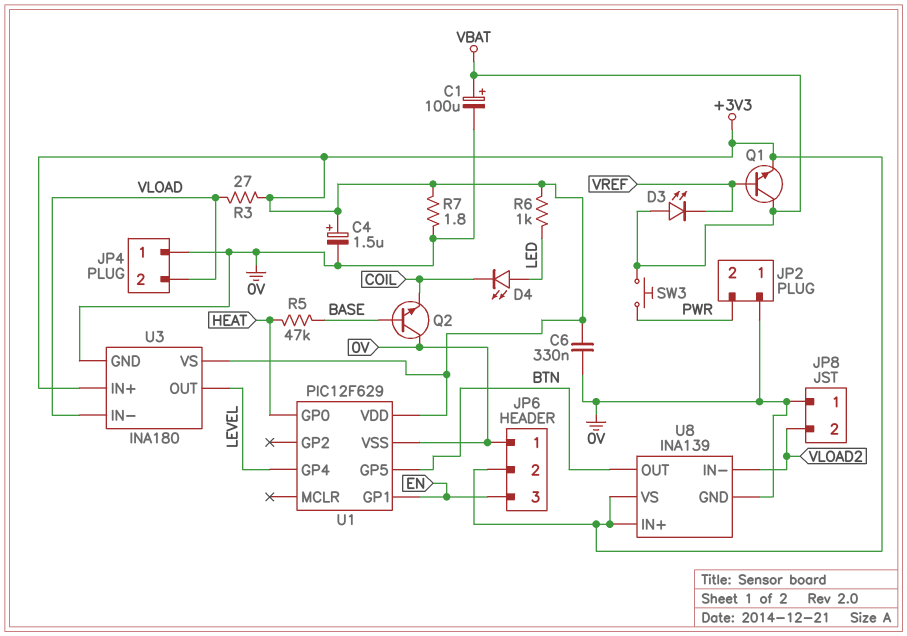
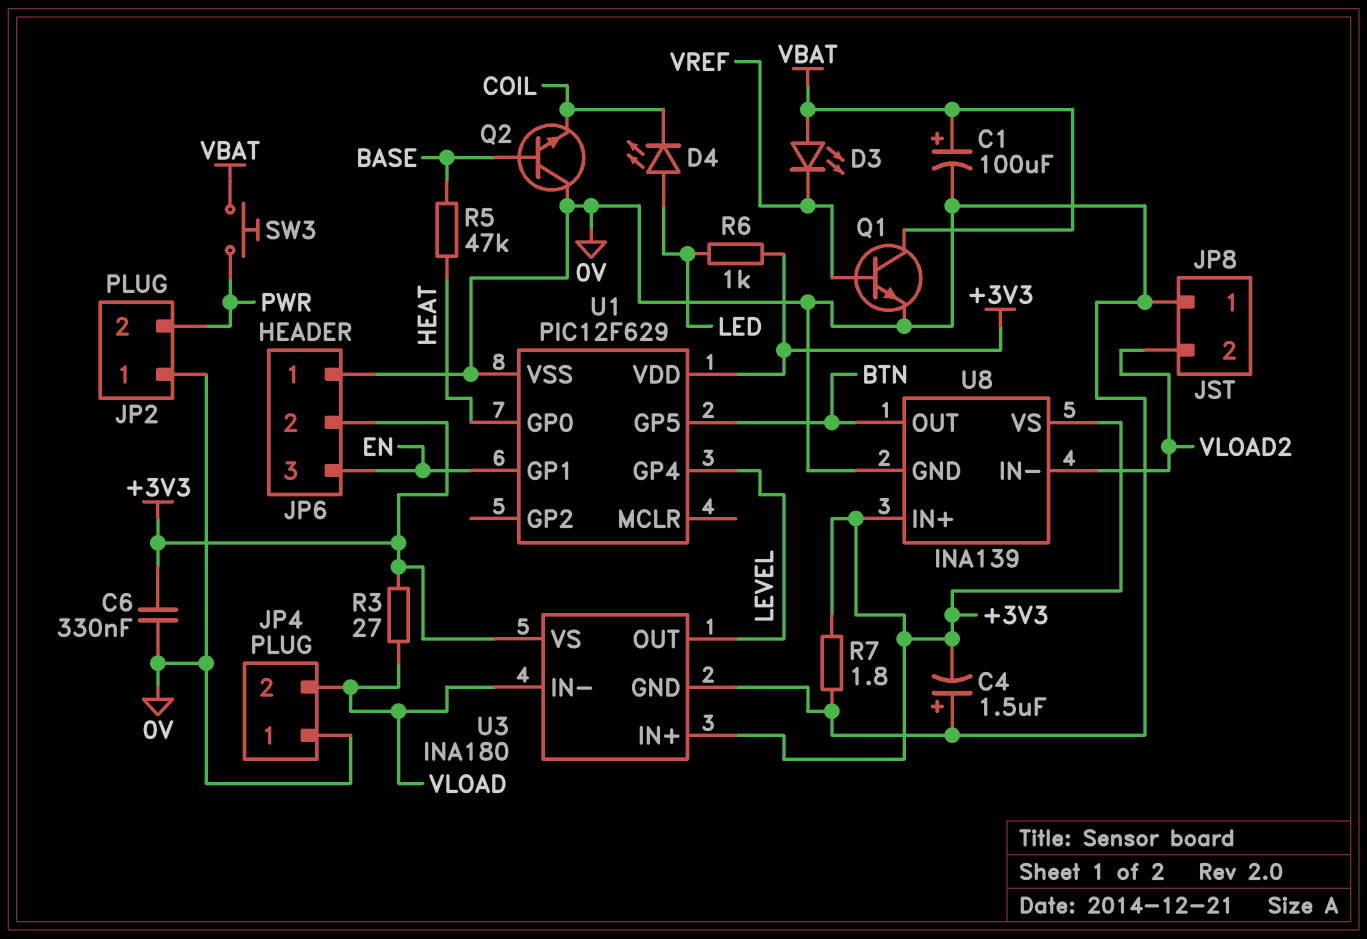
C4: 1.5uF (plus +3V3, minus 0V) -> 1.5uF (plus 0V, minus +3V3)
Q1: NPN (B VREF, C VBAT, E +3V3) -> NPN (B VREF, C VBAT, E 0V)

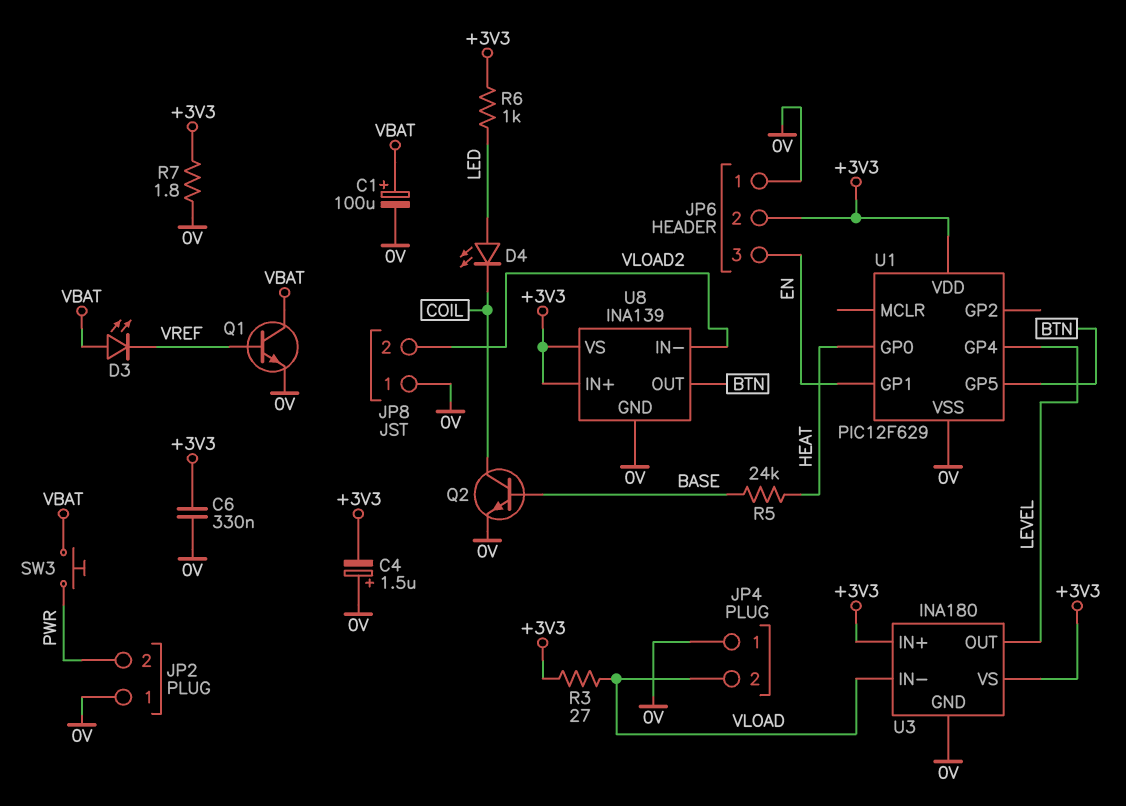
Q2: NPN (B BASE, C 0V, E COIL) -> NPN (B BASE, C COIL, E 0V)
R5: 47k (BASE, HEAT) -> 24k (BASE, HEAT)

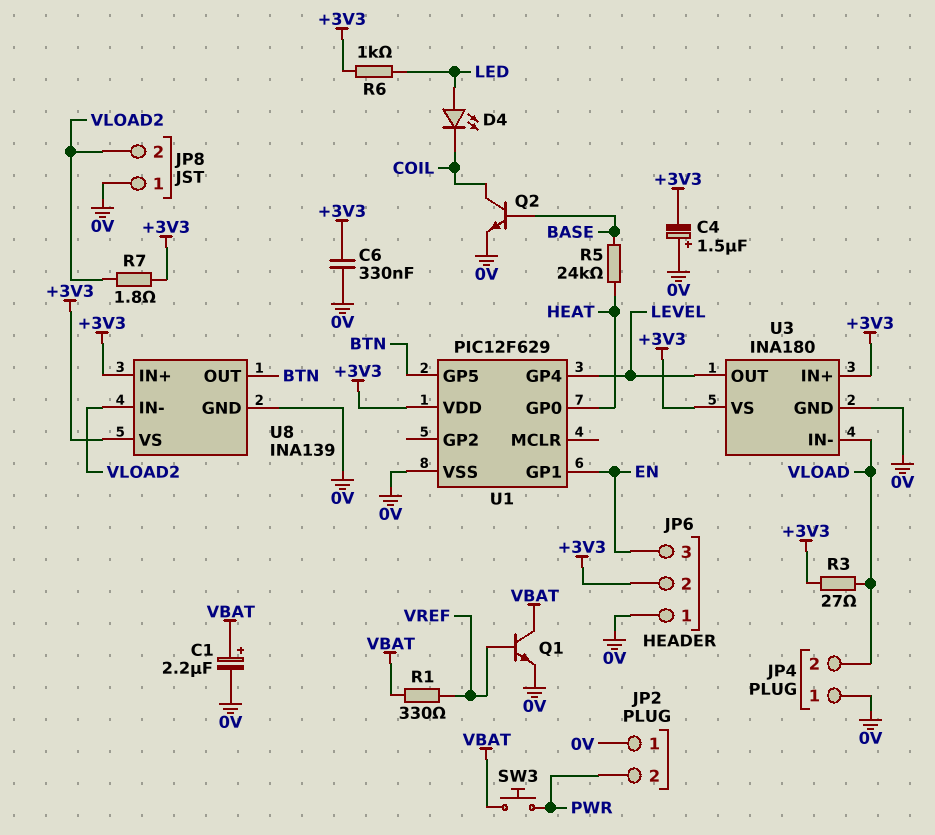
C1: 100uF (plus VBAT, minus 0V) -> 2.2uF (plus VBAT, minus 0V)
D3: LED (A VBAT, K VREF) -> none
R1: none -> 330 (VBAT, VREF)
R7: 1.8 (+3V3, 0V) -> 1.8 (+3V3, VLOAD2)

